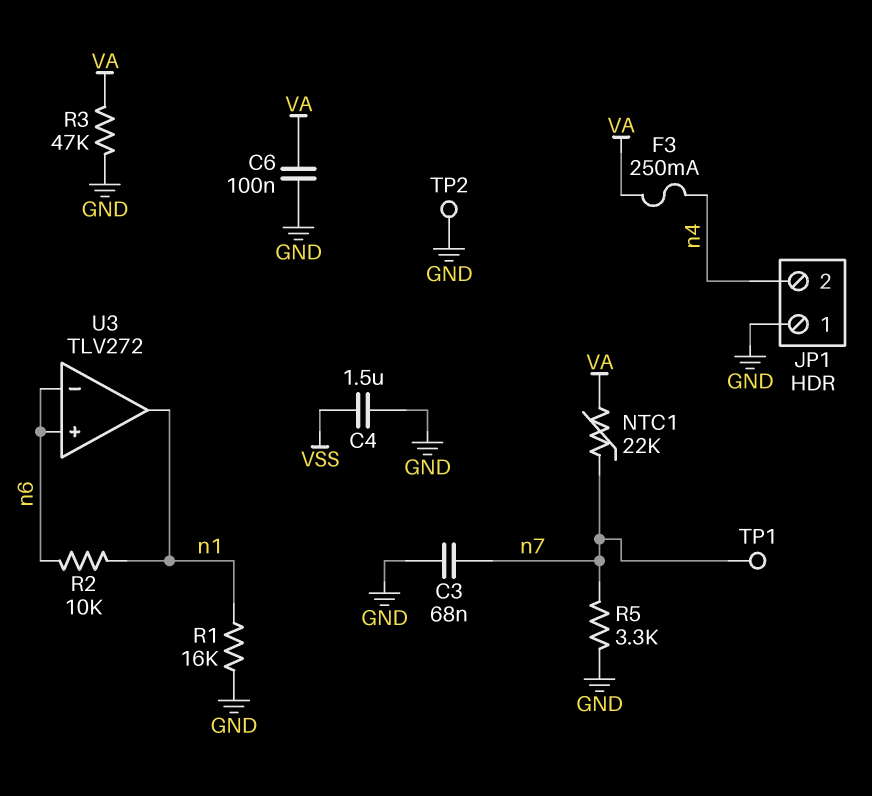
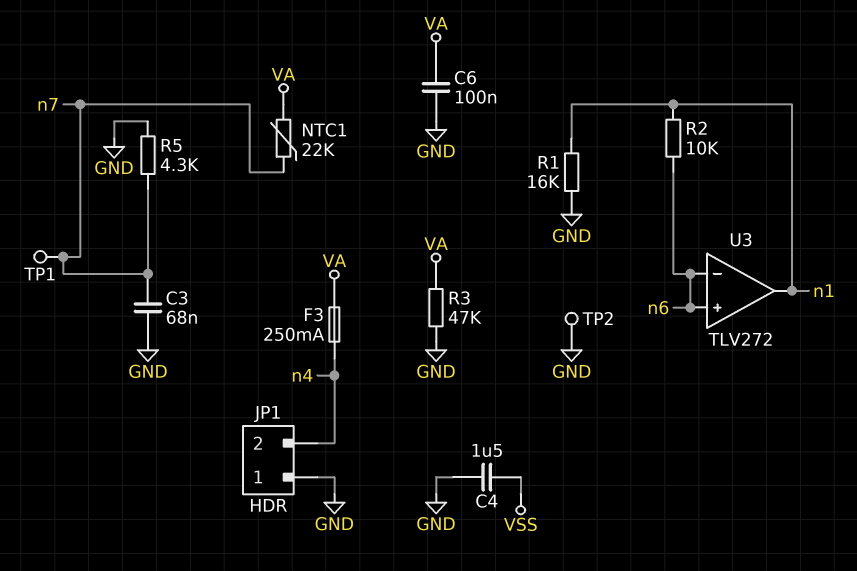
R5: 3.3k (GND, n7) -> 4.3k (GND, n7)

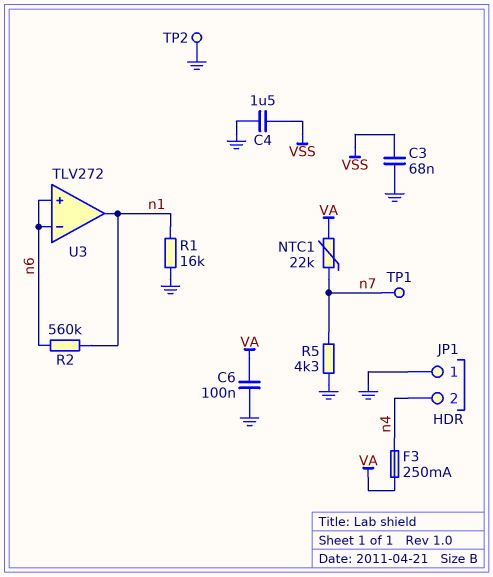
C3: 68nF (GND, n7) -> 68nF (GND, VSS)
R2: 10k (n1, n6) -> 560k (n1, n6)
R3: 47k (GND, VA) -> none

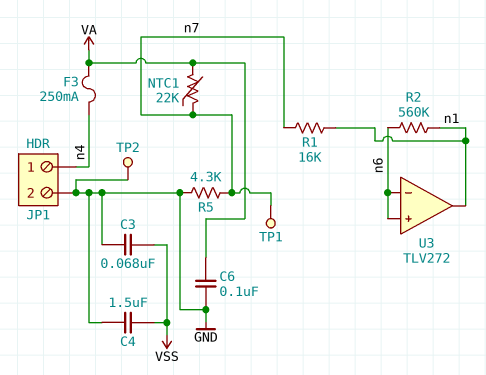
JP1 pin 1: GND -> n4
JP1 pin 2: n4 -> GND
R1: 16k (GND, n1) -> 16k (n1, n7)

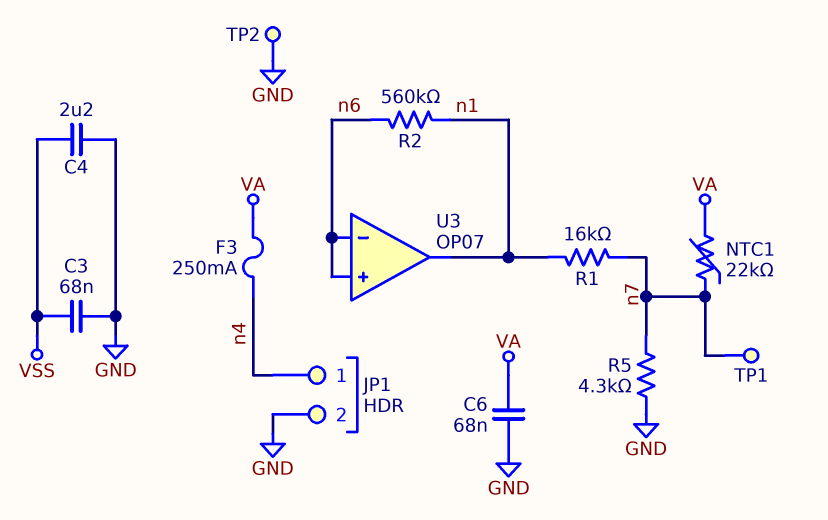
C4: 1.5uF (GND, VSS) -> 2.2uF (GND, VSS)
C6: 100nF (GND, VA) -> 68nF (GND, VA)
U3: TLV272 -> OP07

